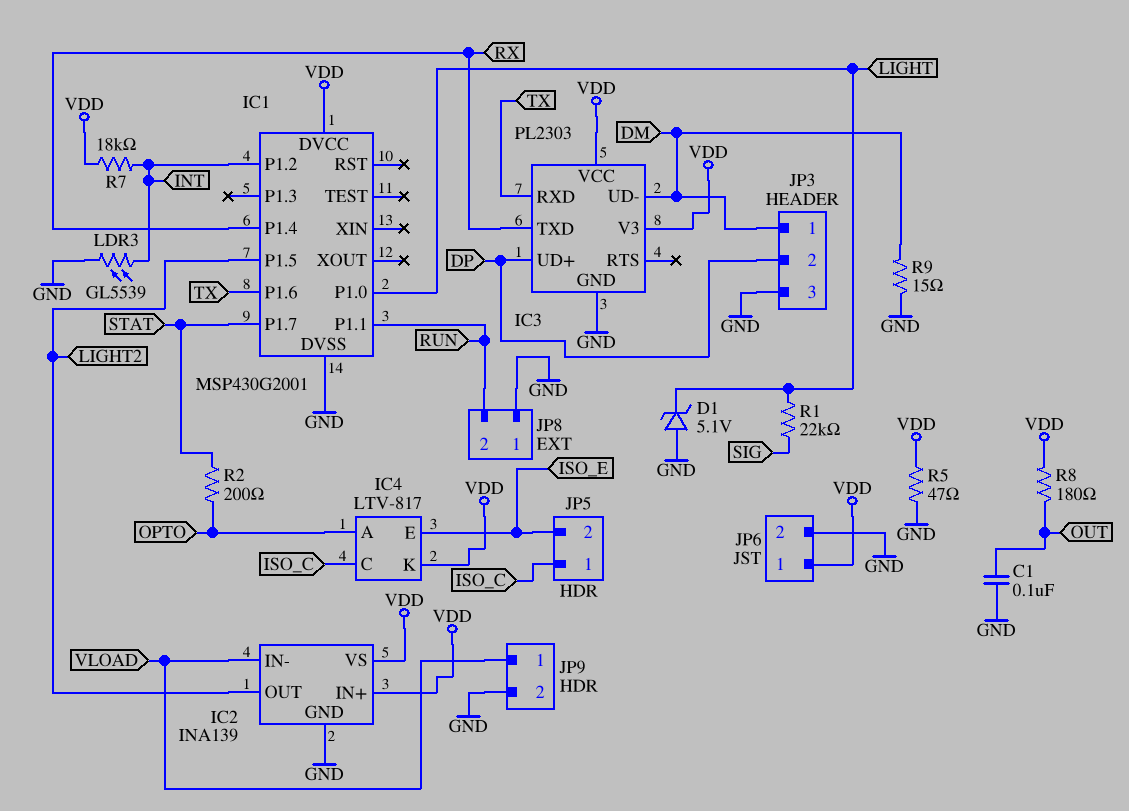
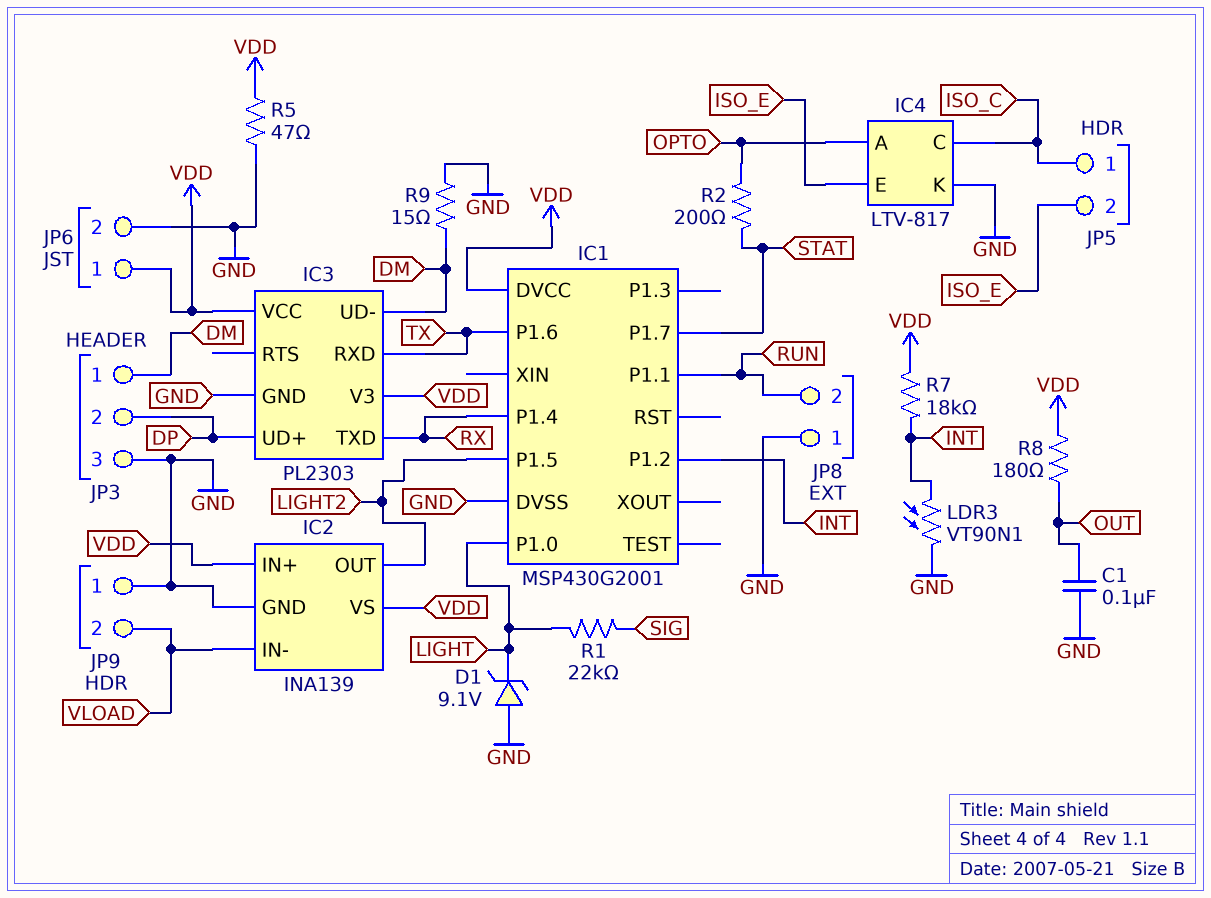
D1: zener 5.1V (A GND, K LIGHT) -> zener 9.1V (A GND, K LIGHT)
IC4 pin K: VDD -> GND
JP9 pin 1: VLOAD -> GND
JP9 pin 2: GND -> VLOAD
LDR3: GL5539 (GND, INT) -> VT90N1 (GND, INT)

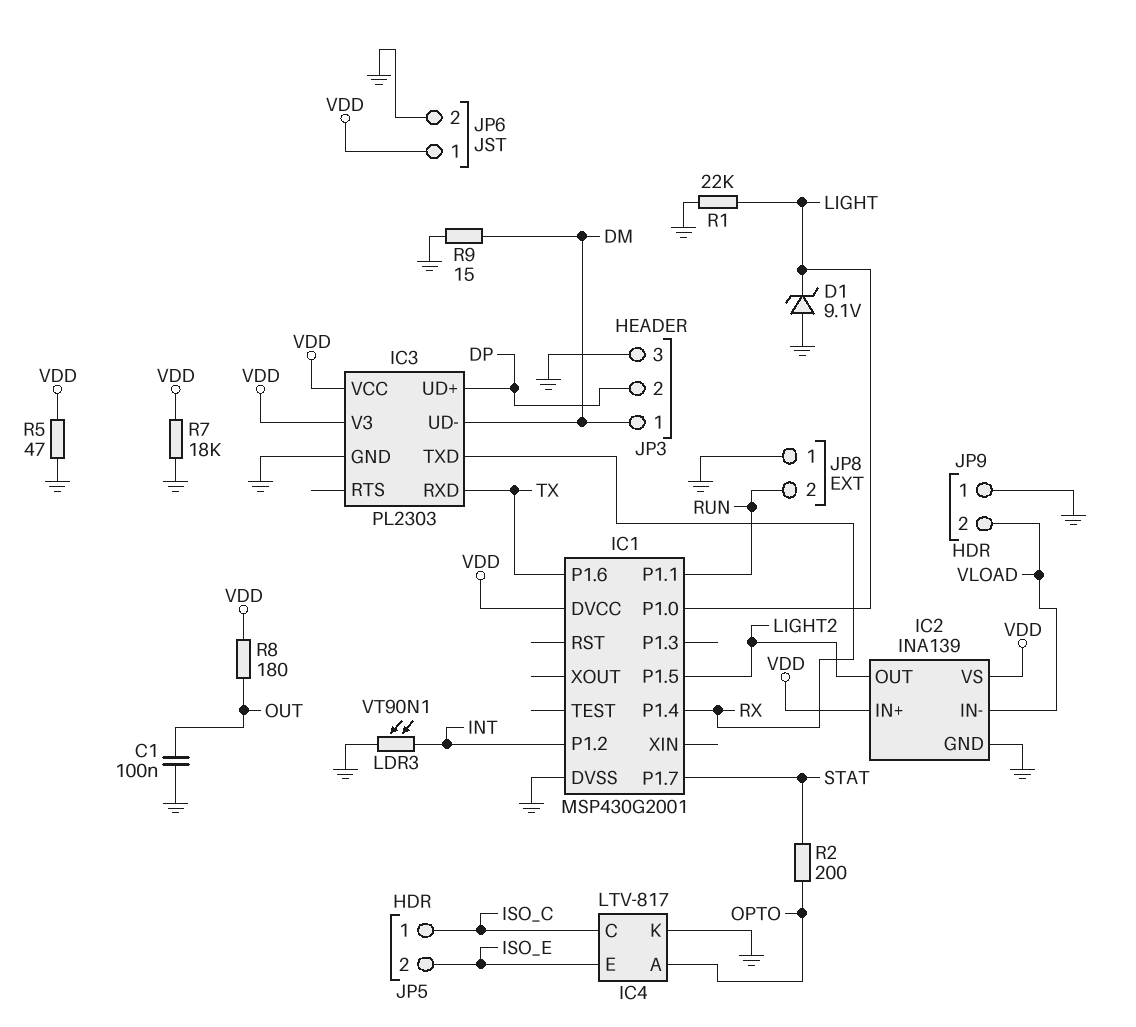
R1: 22k (LIGHT, SIG) -> 22k (GND, LIGHT)
R7: 18k (INT, VDD) -> 18k (GND, VDD)

